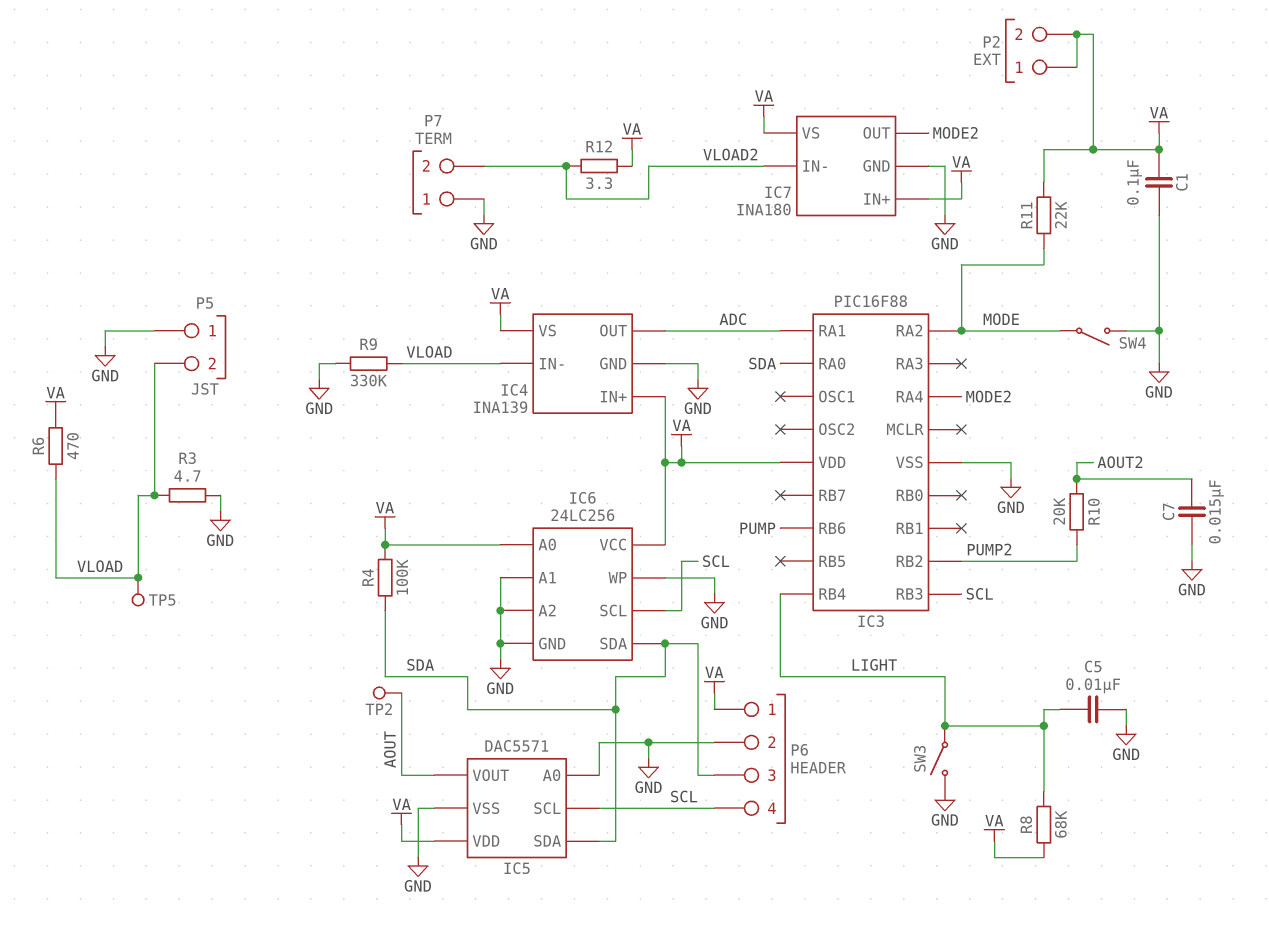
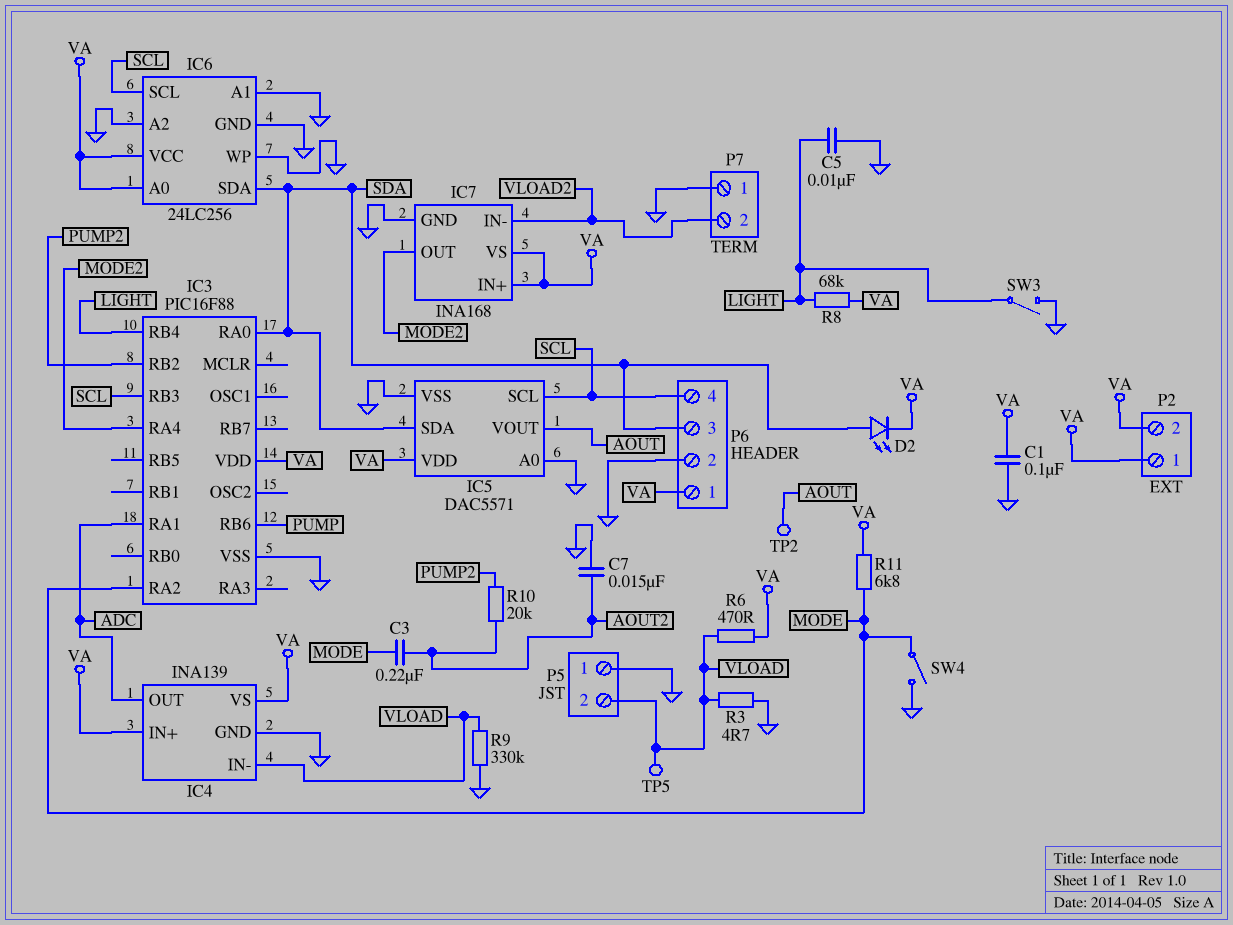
C3: none -> 220nF (AOUT2, MODE)
D2: none -> LED (A SDA, K VA)
IC7: INA180 -> INA168
R4: 100k (SDA, VA) -> none
R11: 22k (MODE, VA) -> 6.8k (MODE, VA)
R12: 3.3 (VA, VLOAD2) -> none

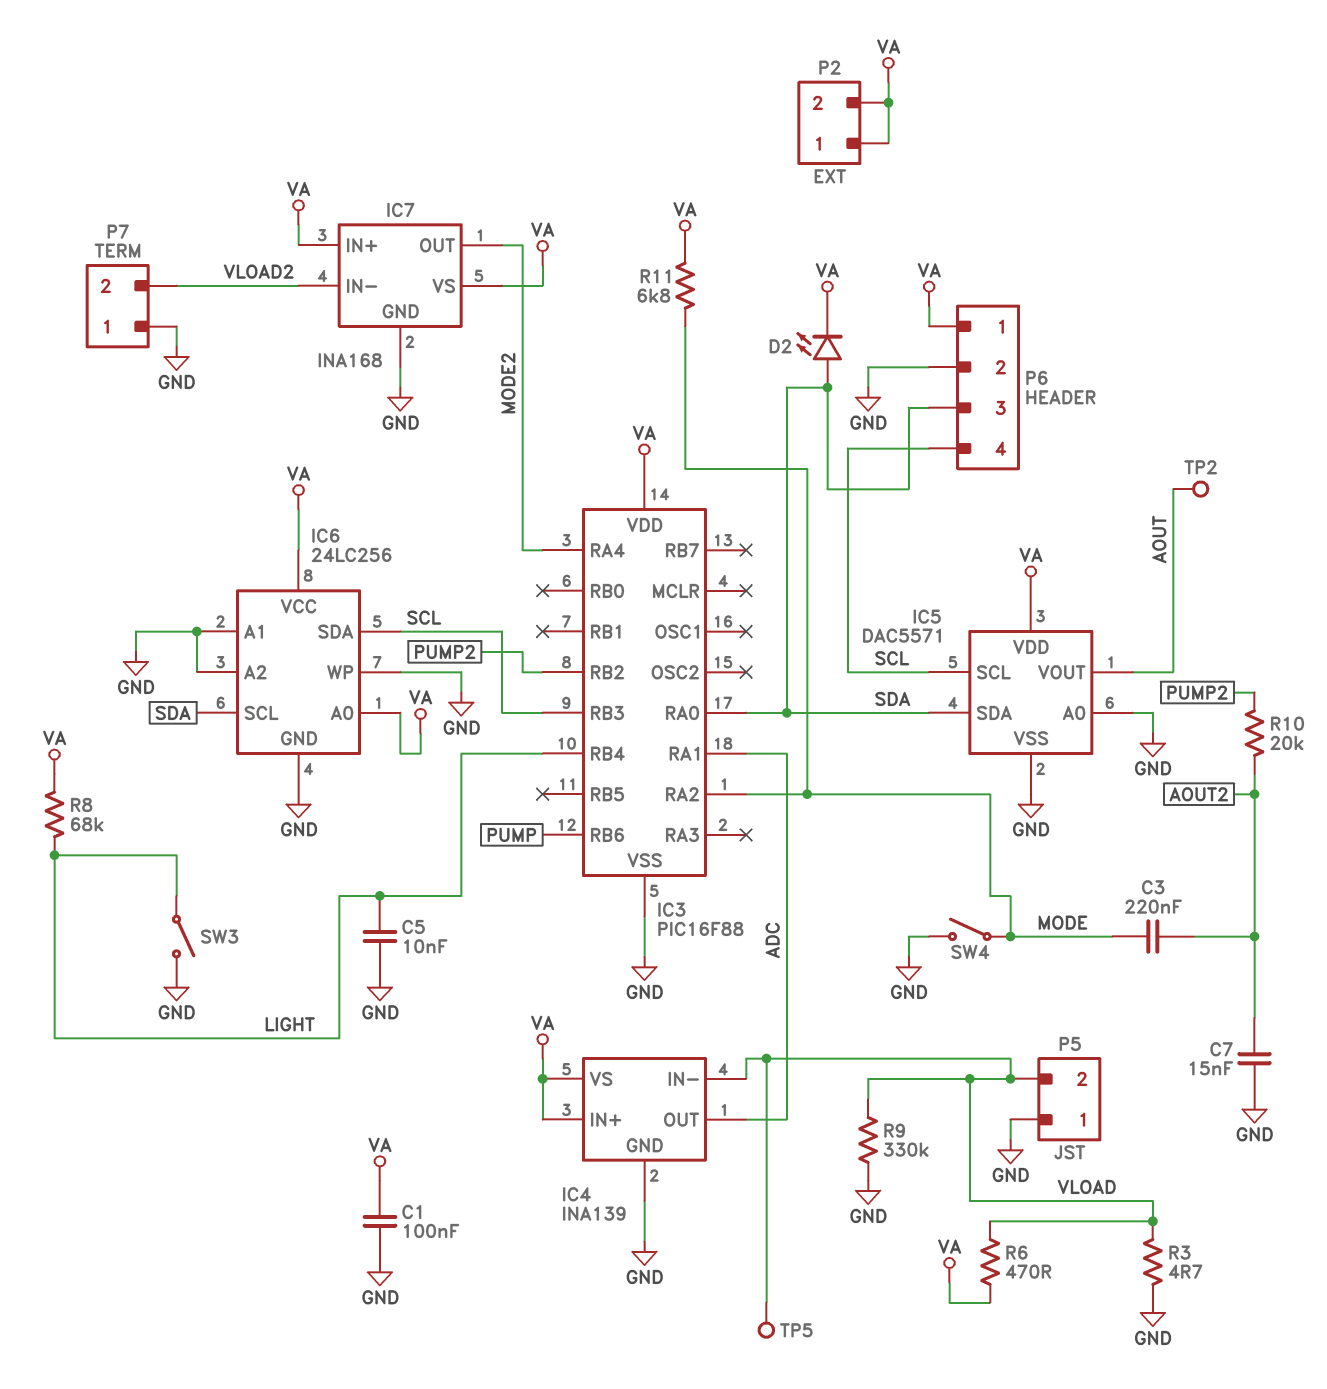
IC6 pin SCL: SCL -> SDA
IC6 pin SDA: SDA -> SCL

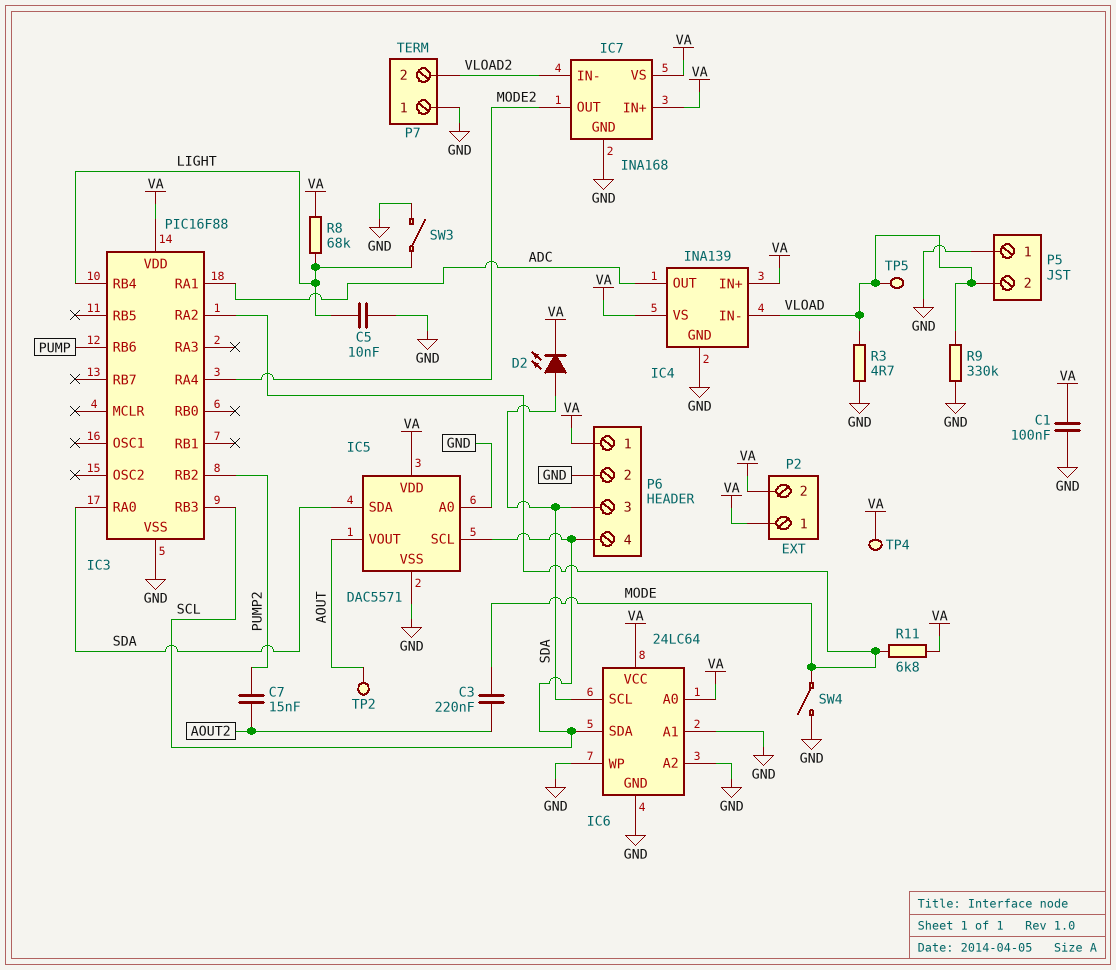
C7: 15nF (AOUT2, GND) -> 15nF (AOUT2, PUMP2)
IC6: 24LC256 -> 24LC64
R6: 470 (VA, VLOAD) -> none
R10: 20k (AOUT2, PUMP2) -> none
TP4: none -> test point (VA)

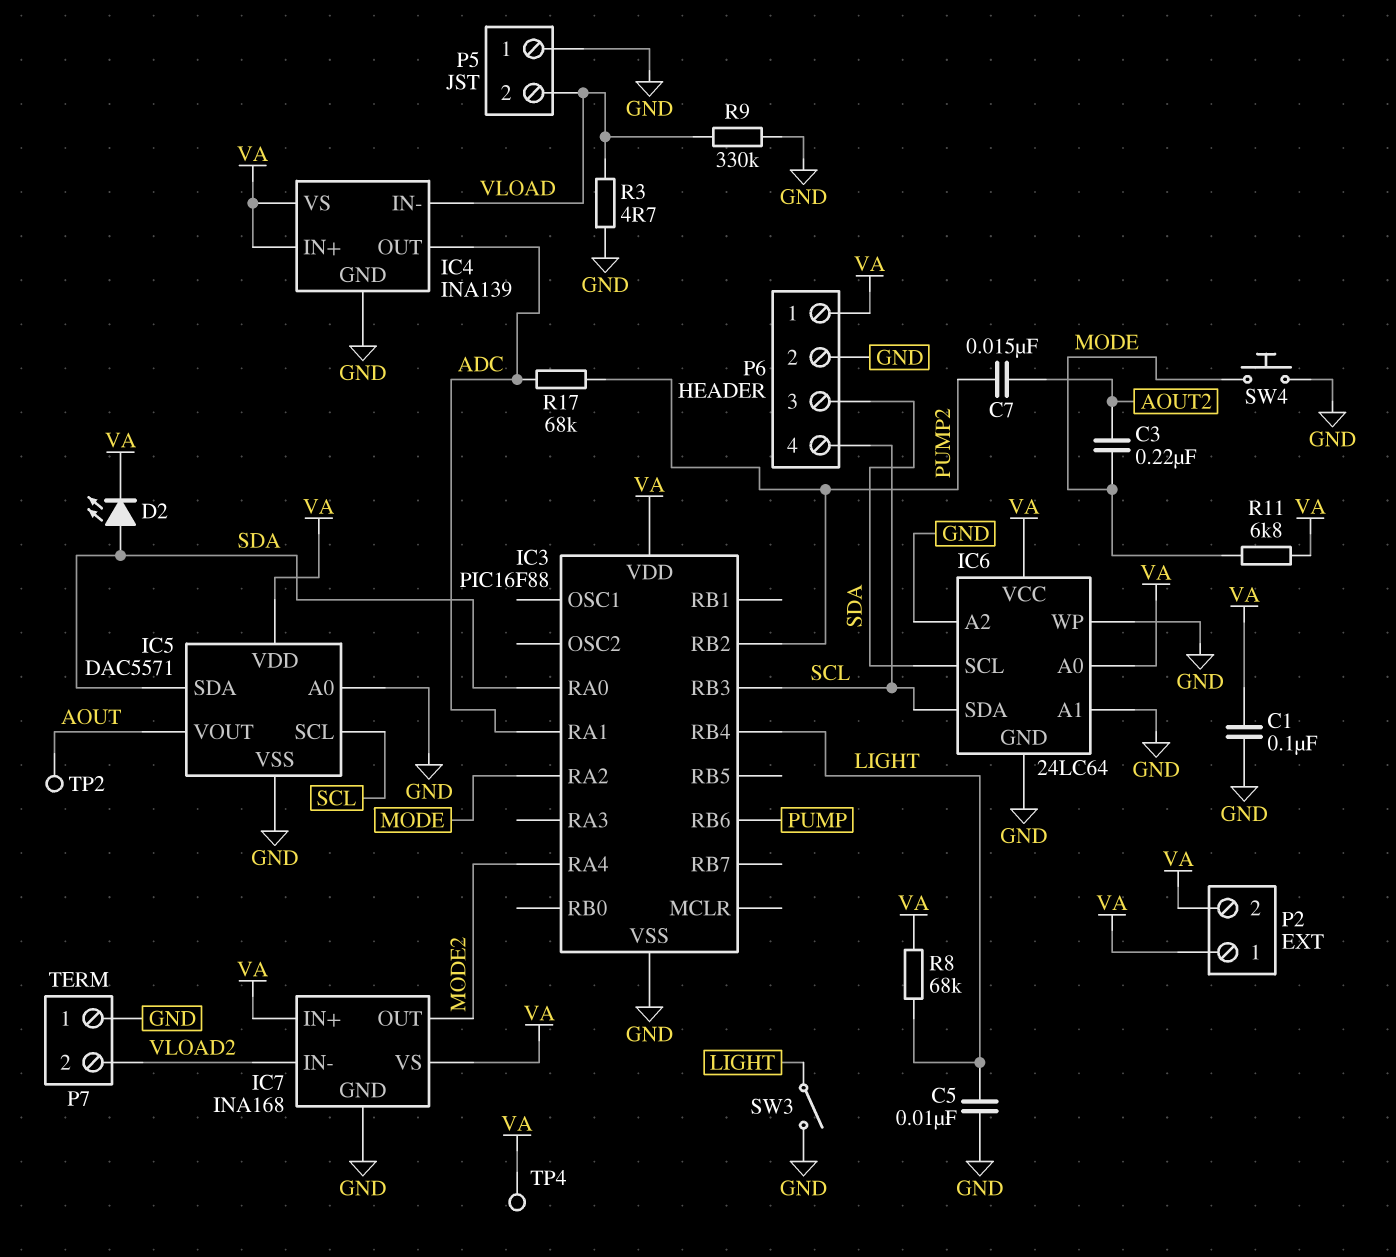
R17: none -> 68k (ADC, PUMP2)
SW4: switch (GND, MODE) -> button (GND, MODE)
TP5: test point (VLOAD) -> none

